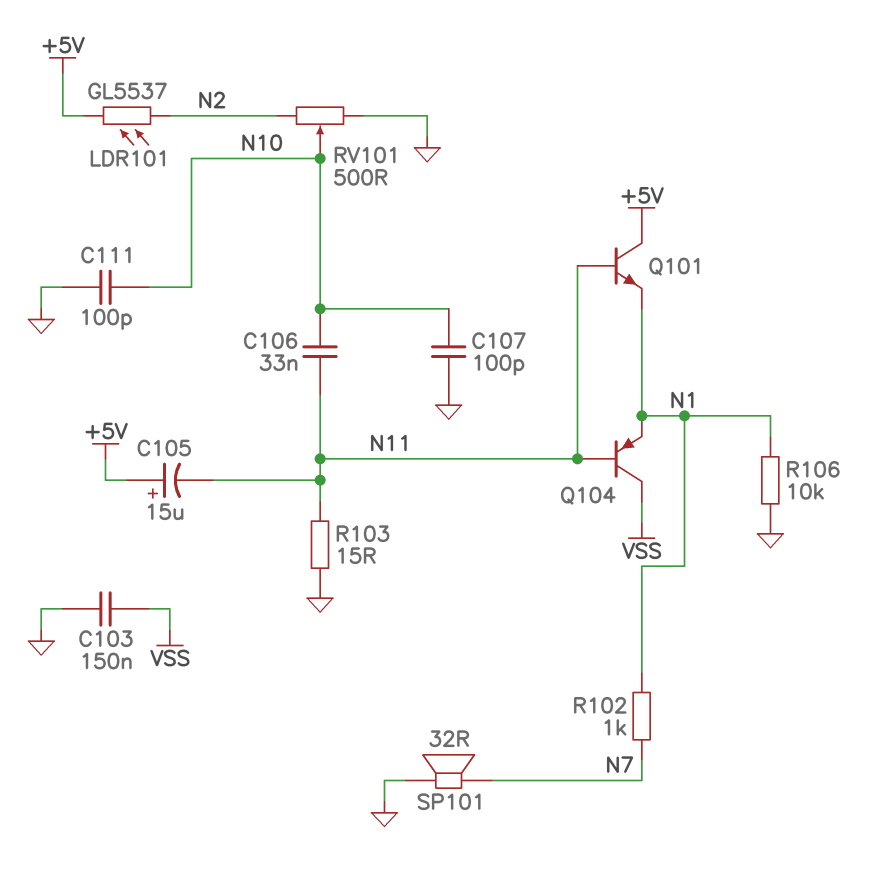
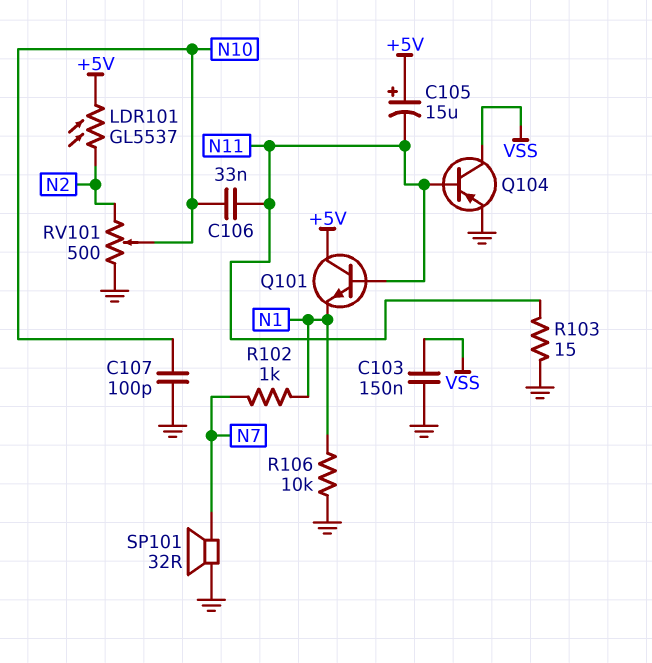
C111: 100pF (GND, N10) -> none
Q104: PNP (B N11, C VSS, E N1) -> PNP (B N11, C VSS, E GND)

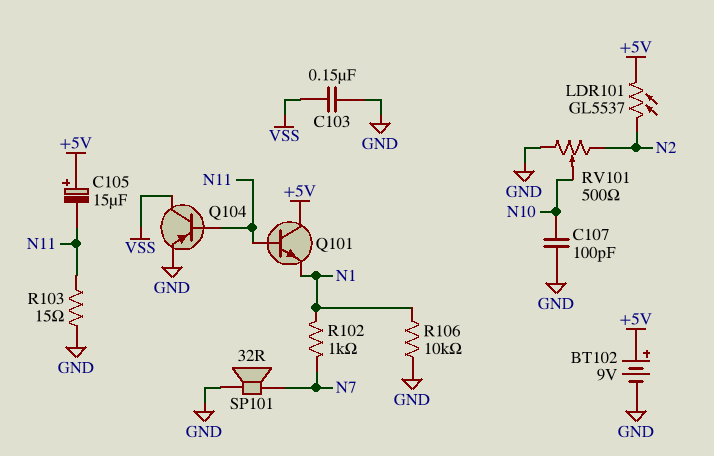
BT102: none -> 9V (plus +5V, minus GND)
C106: 33nF (N10, N11) -> none

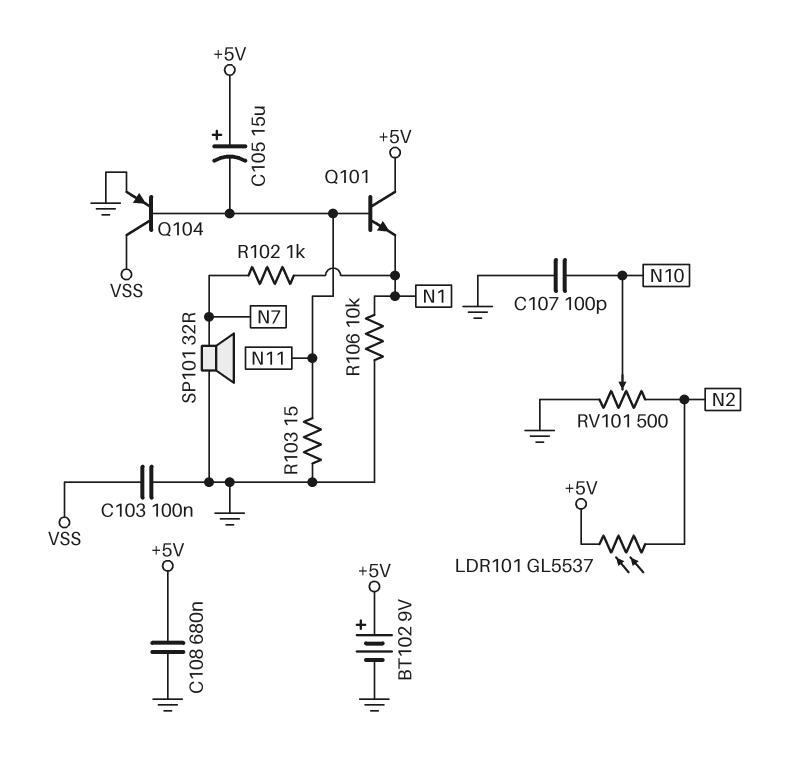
C103: 150nF (GND, VSS) -> 100nF (GND, VSS)
C108: none -> 680nF (+5V, GND)

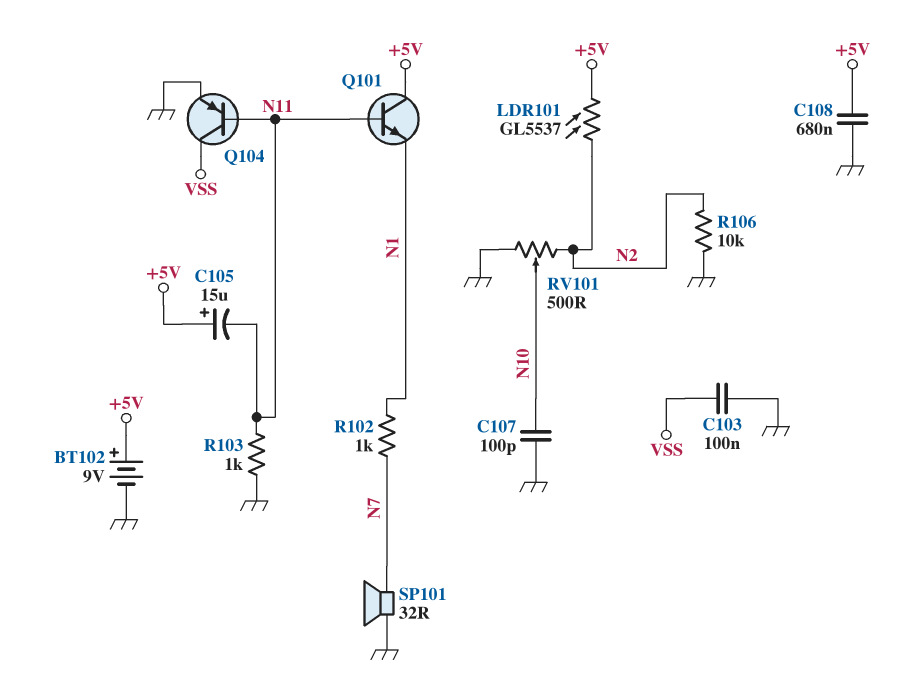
R103: 15 (GND, N11) -> 1k (GND, N11)
R106: 10k (GND, N1) -> 10k (GND, N2)

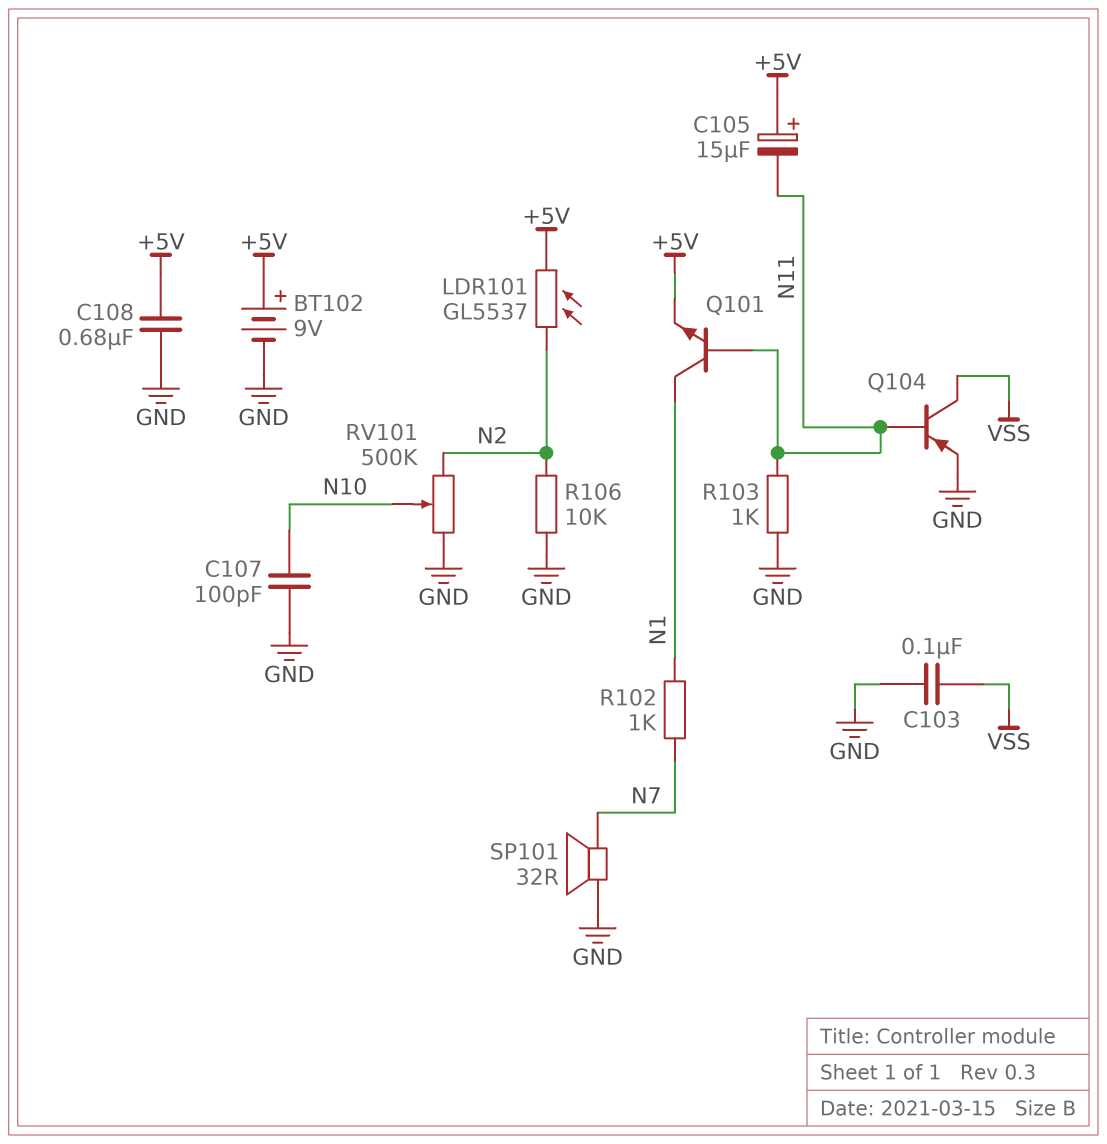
Q101: NPN (B N11, C +5V, E N1) -> NPN (B N11, C N1, E +5V)
RV101: 500 (GND, N2, wiper N10) -> 500k (GND, N2, wiper N10)

